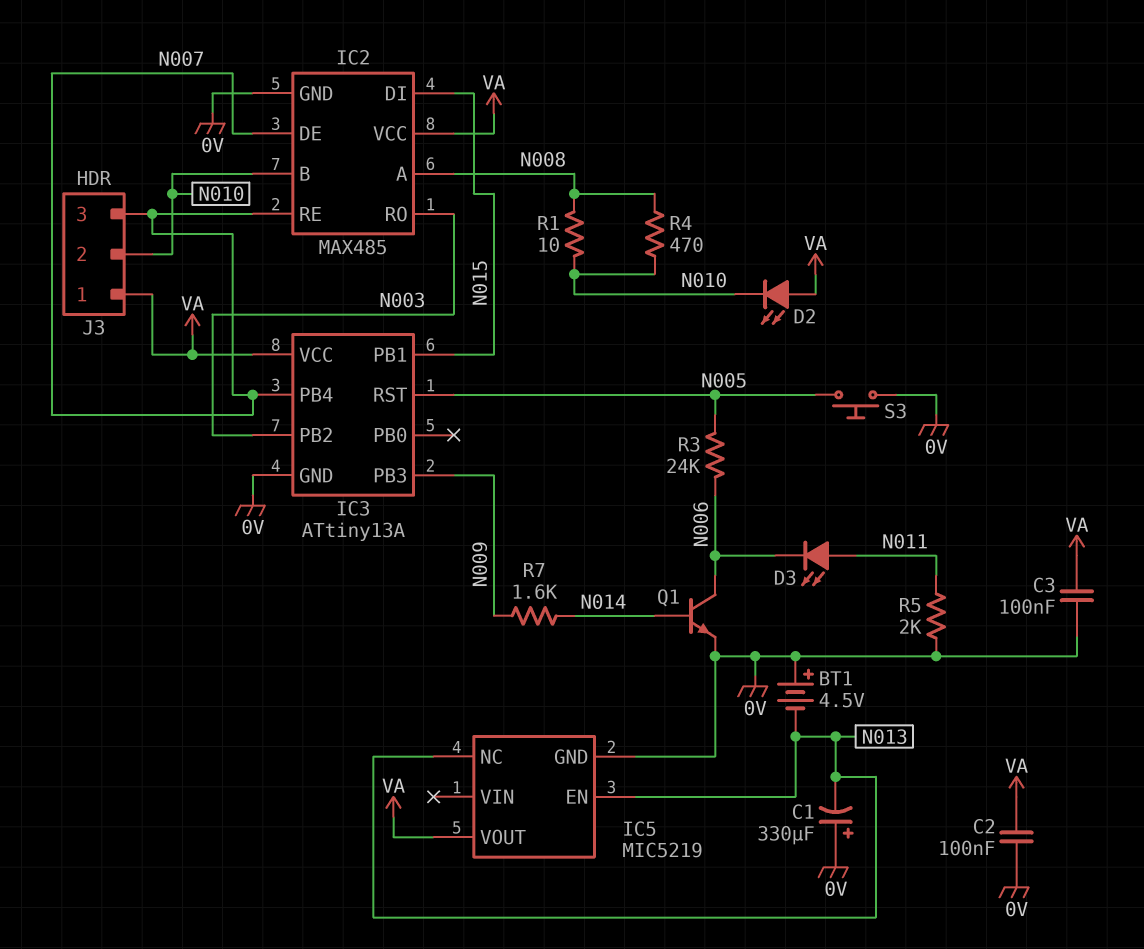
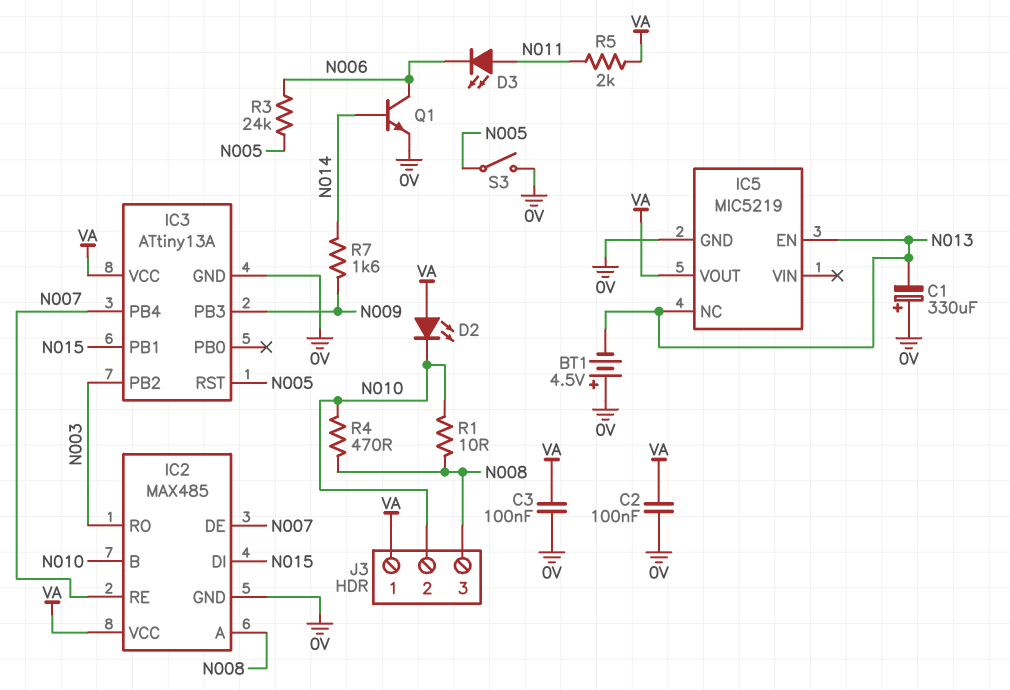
J3 pin 3: N007 -> N008
R5: 2k (0V, N011) -> 2k (N011, VA)
S3: button (0V, N005) -> switch (0V, N005)

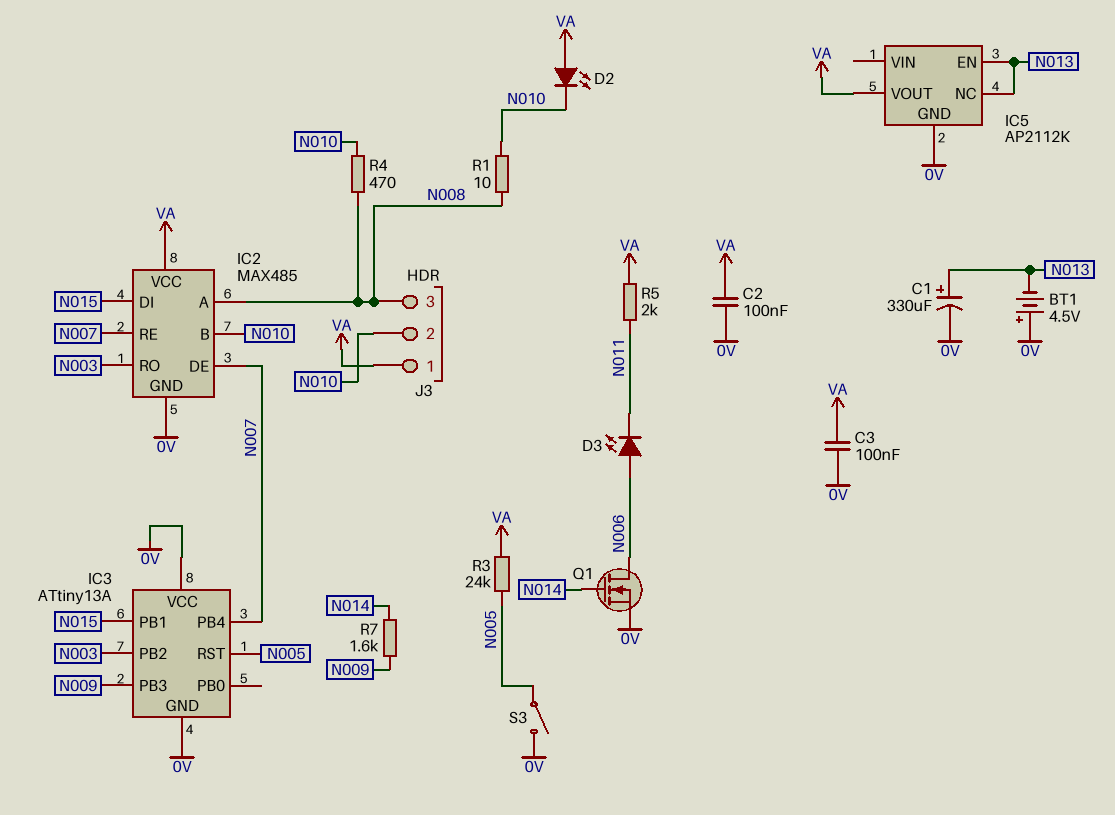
C1: 330uF (plus 0V, minus N013) -> 330uF (plus N013, minus 0V)
D3: LED (A N011, K N006) -> LED (A N006, K N011)
IC3 pin VCC: VA -> 0V
IC5: MIC5219 -> AP2112K
Q1: NPN (B N014, C N006, E 0V) -> NMOS (G N014, D N006, S 0V)
R3: 24k (N005, N006) -> 24k (N005, VA)

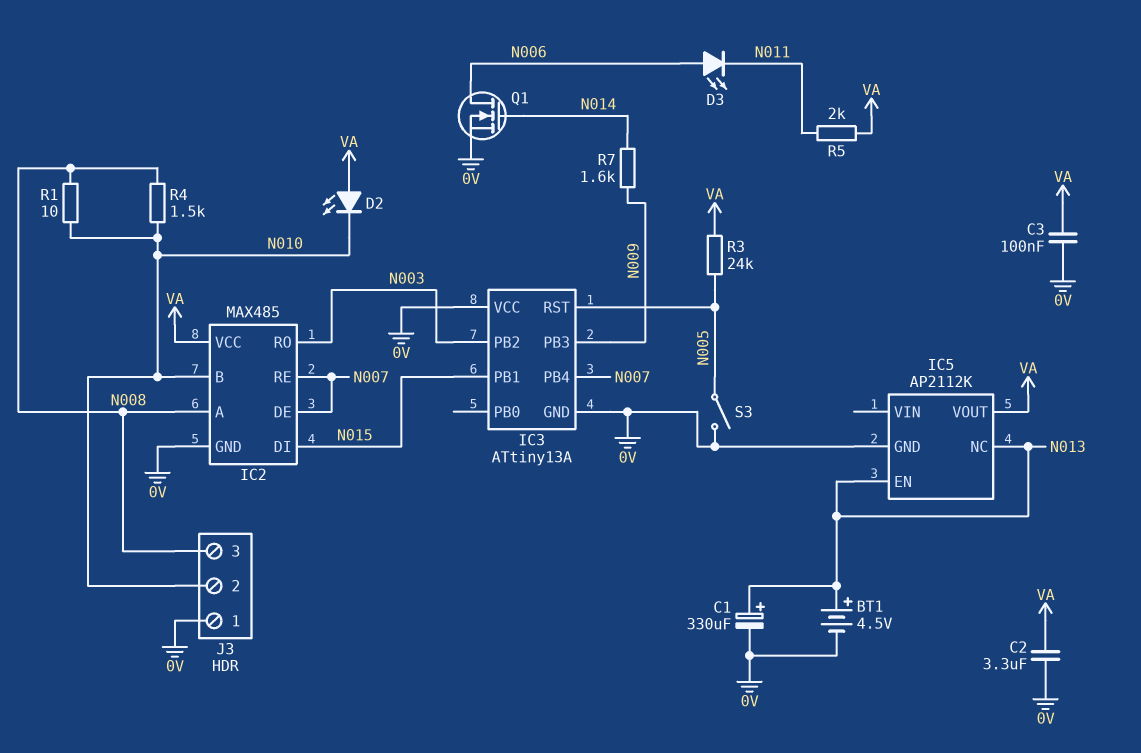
BT1: 4.5V (plus 0V, minus N013) -> 4.5V (plus N013, minus 0V)
C2: 100nF (0V, VA) -> 3.3uF (0V, VA)
J3 pin 1: VA -> 0V
R4: 470 (N008, N010) -> 1.5k (N008, N010)

